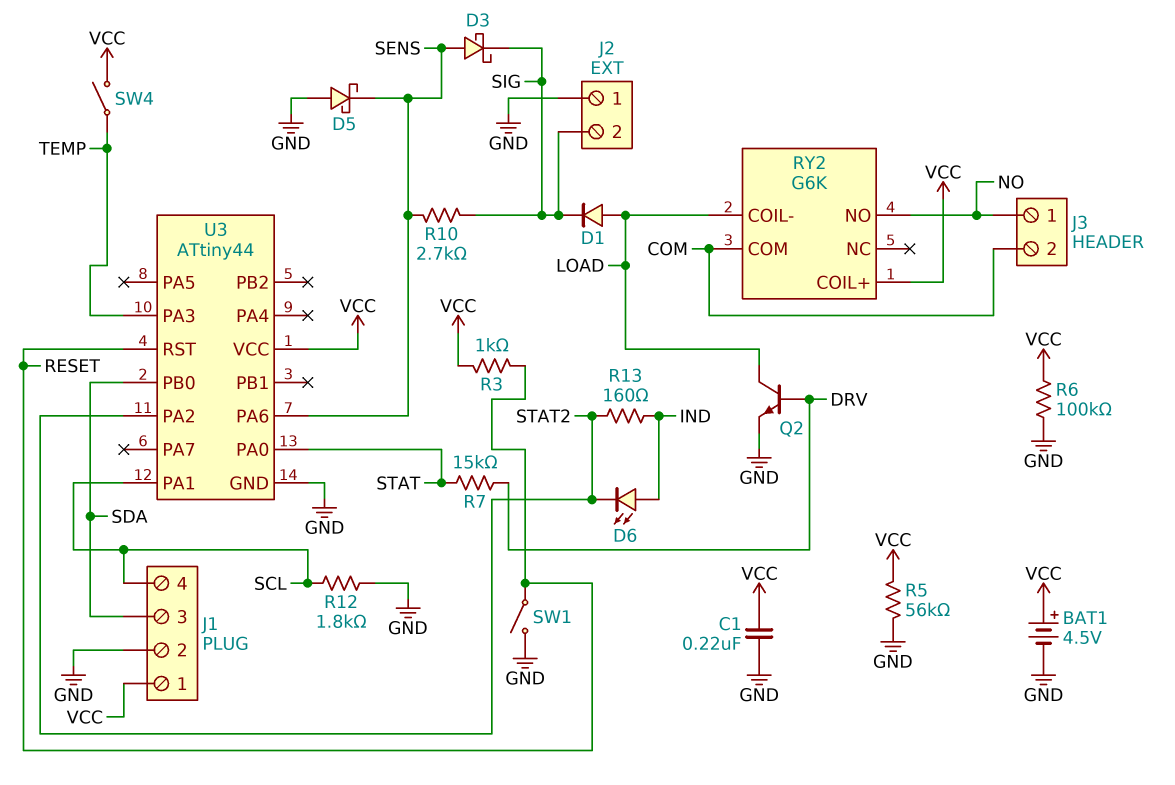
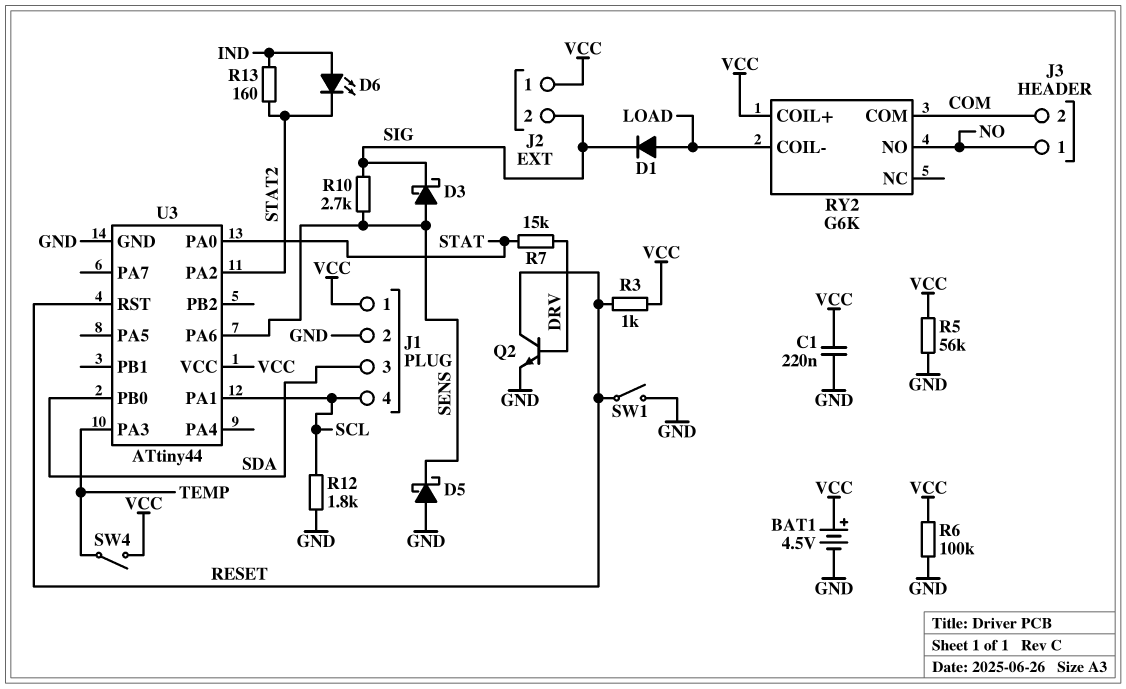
J2 pin 1: GND -> VCC
Q2: NPN (B DRV, C LOAD, E GND) -> NPN (B DRV, C RESET, E GND)

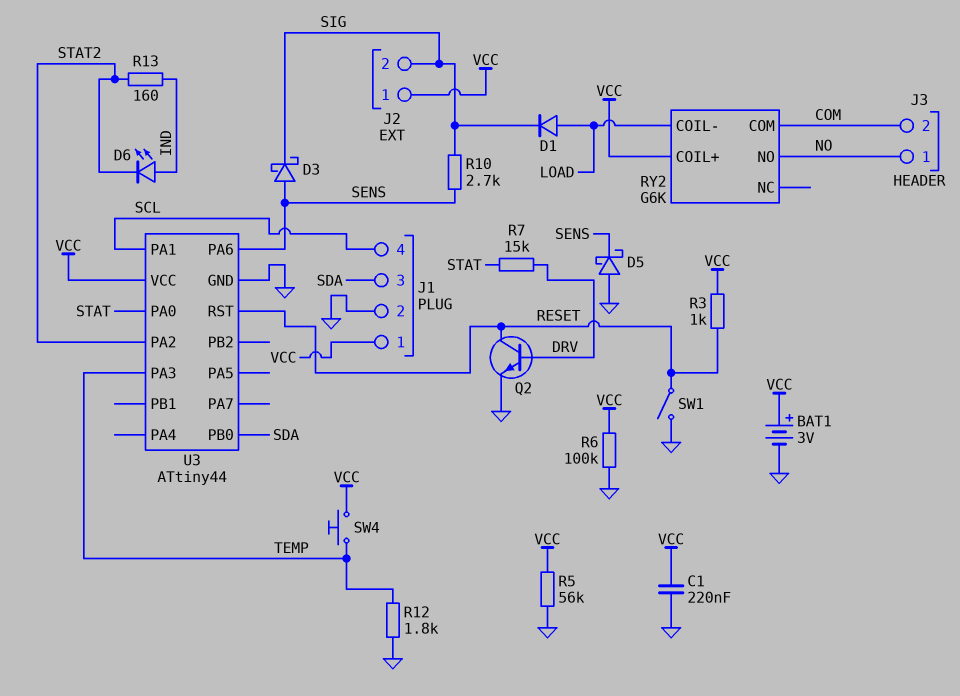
BAT1: 4.5V (plus VCC, minus GND) -> 3V (plus VCC, minus GND)
R12: 1.8k (GND, SCL) -> 1.8k (GND, TEMP)
SW4: switch (TEMP, VCC) -> button (TEMP, VCC)

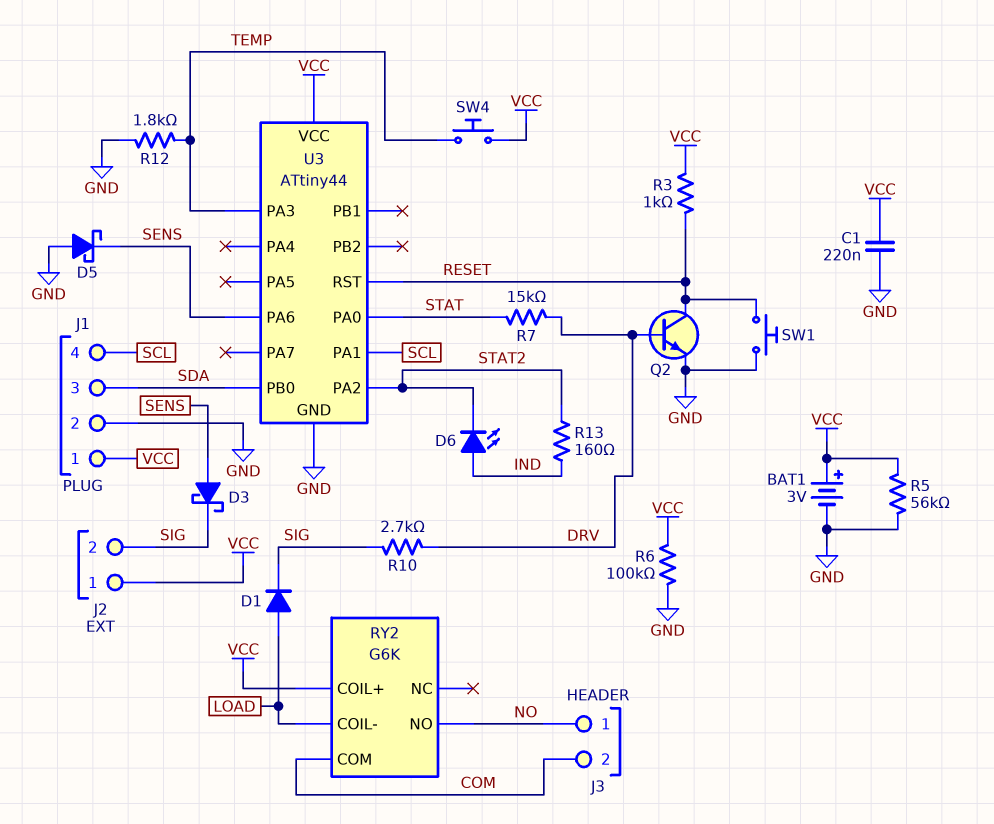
R10: 2.7k (SENS, SIG) -> 2.7k (DRV, SIG)
SW1: switch (GND, RESET) -> button (GND, RESET)

